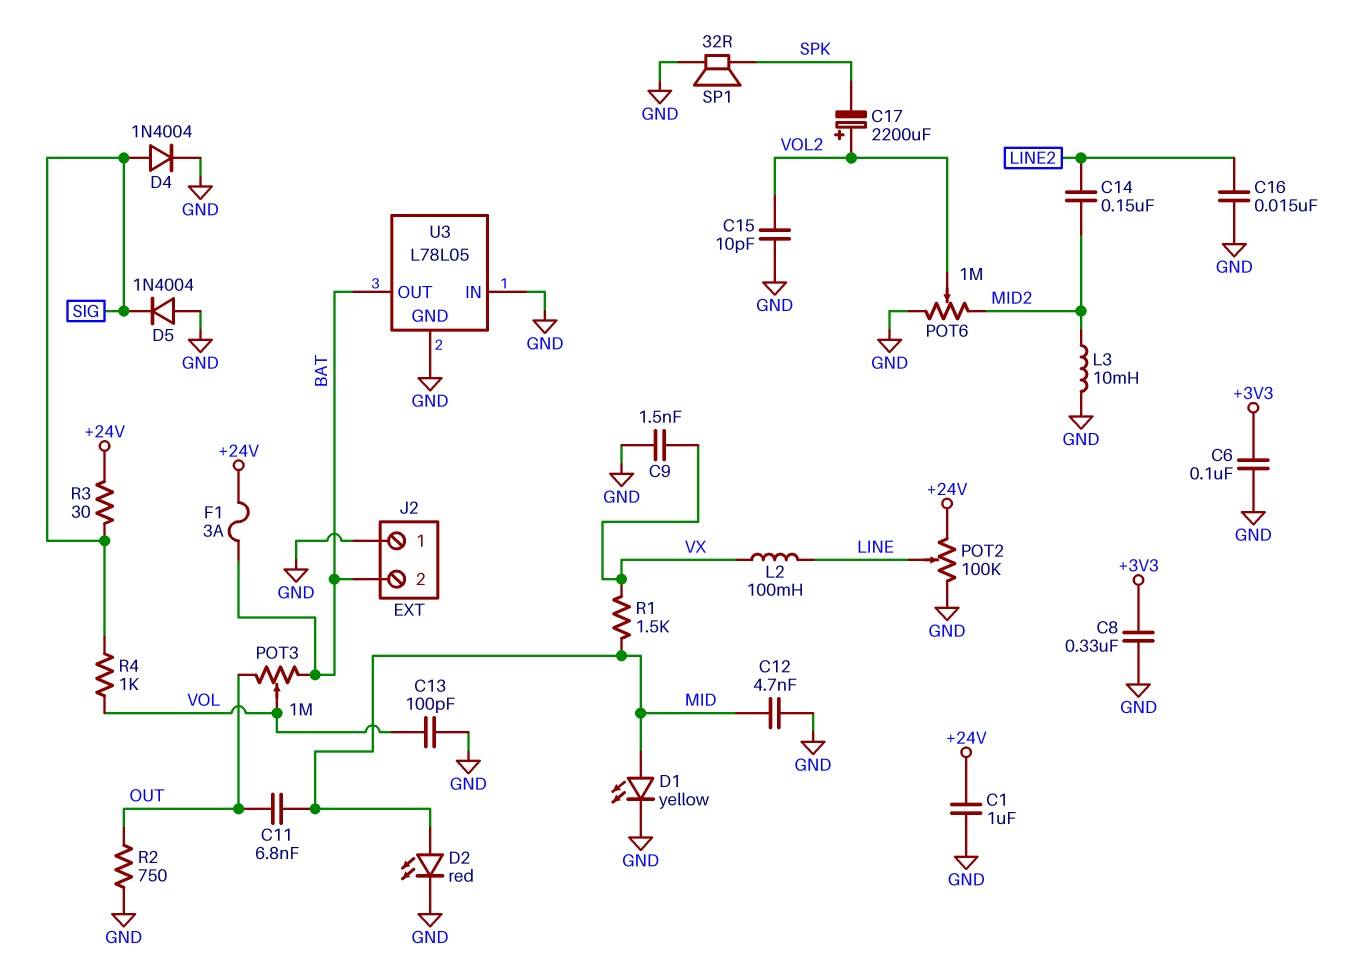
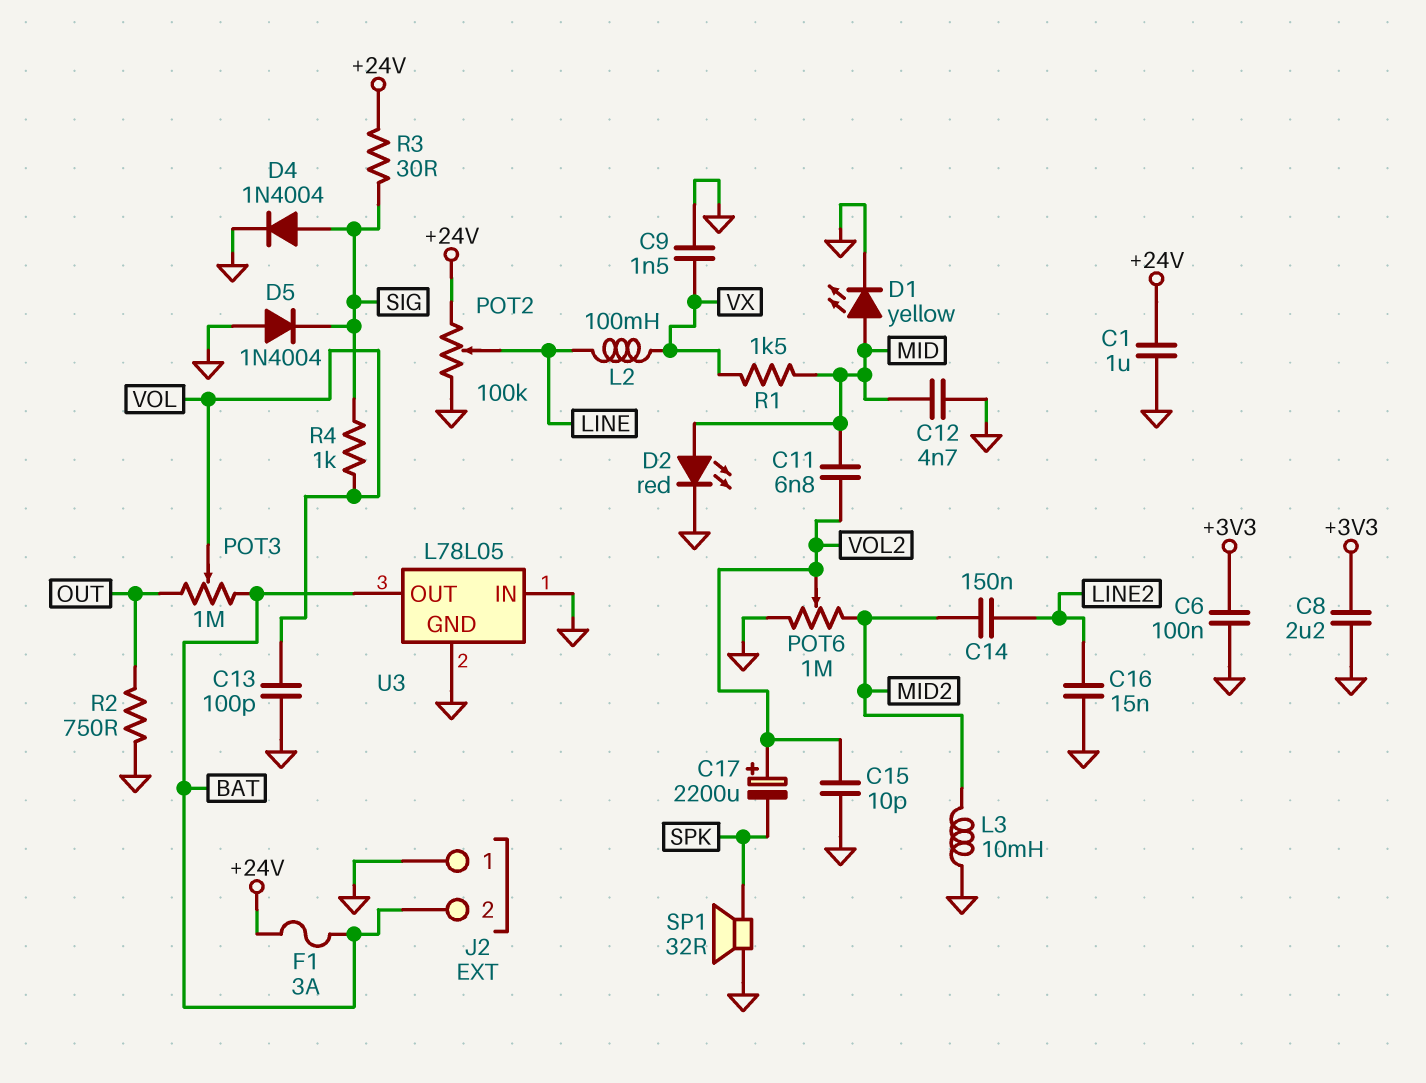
C8: 330nF (+3V3, GND) -> 2.2uF (+3V3, GND)
C11: 6.8nF (MID, OUT) -> 6.8nF (MID, VOL2)

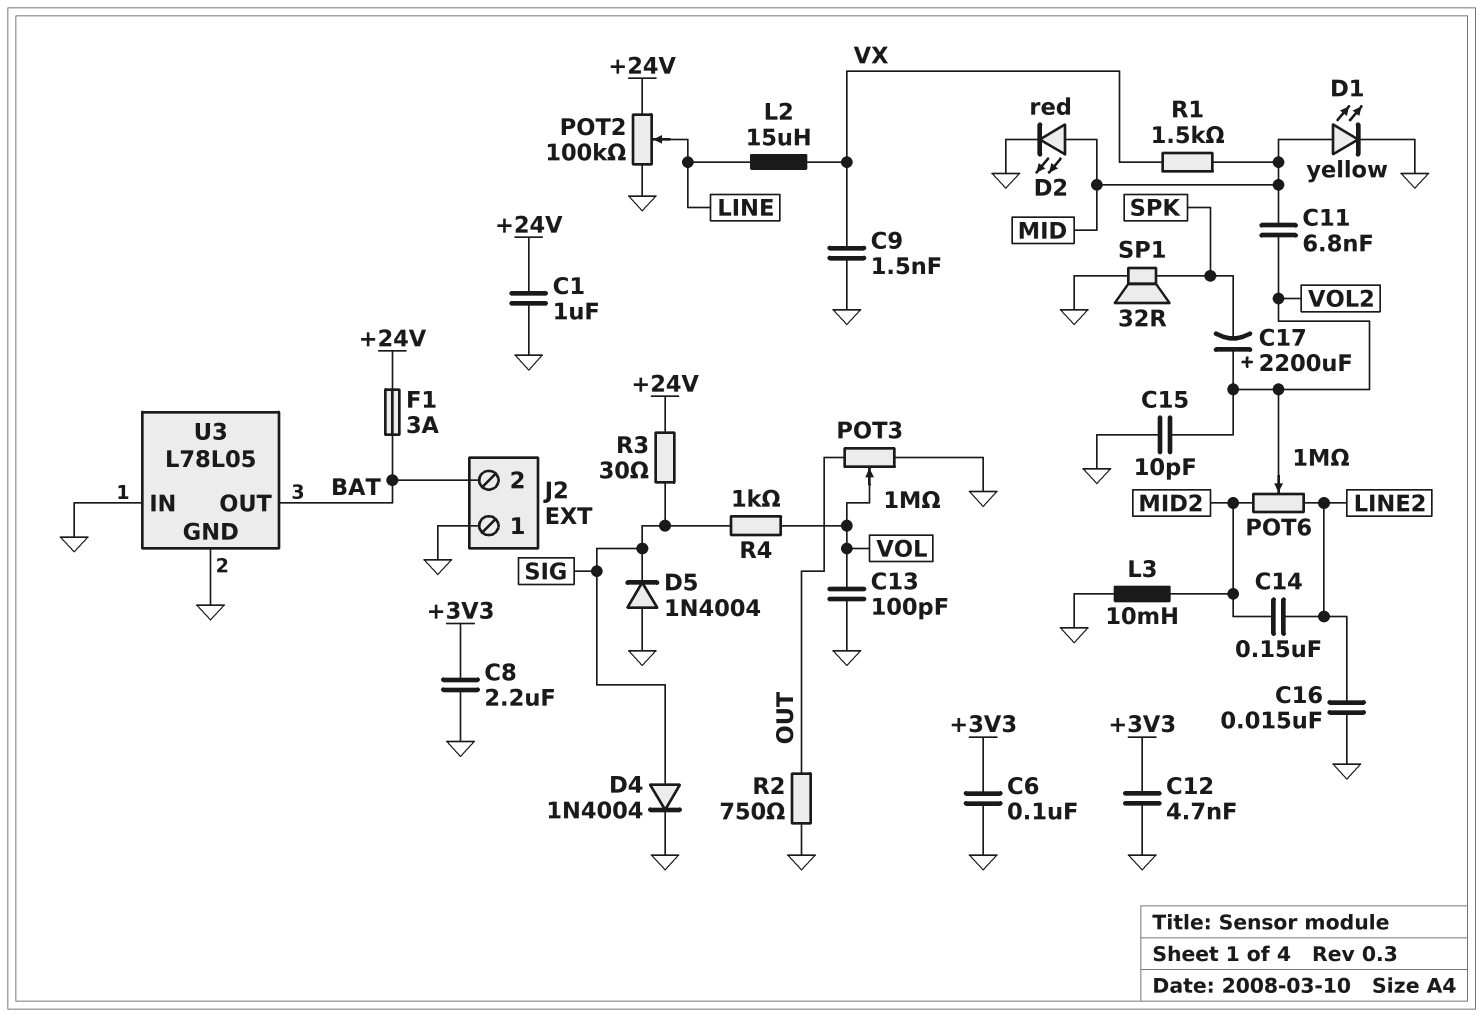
C12: 4.7nF (GND, MID) -> 4.7nF (+3V3, GND)
L2: 100mH (LINE, VX) -> 15uH (LINE, VX)
POT3: 1M (BAT, OUT, wiper VOL) -> 1M (GND, OUT, wiper VOL)
POT6: 1M (GND, MID2, wiper VOL2) -> 1M (LINE2, MID2, wiper VOL2)

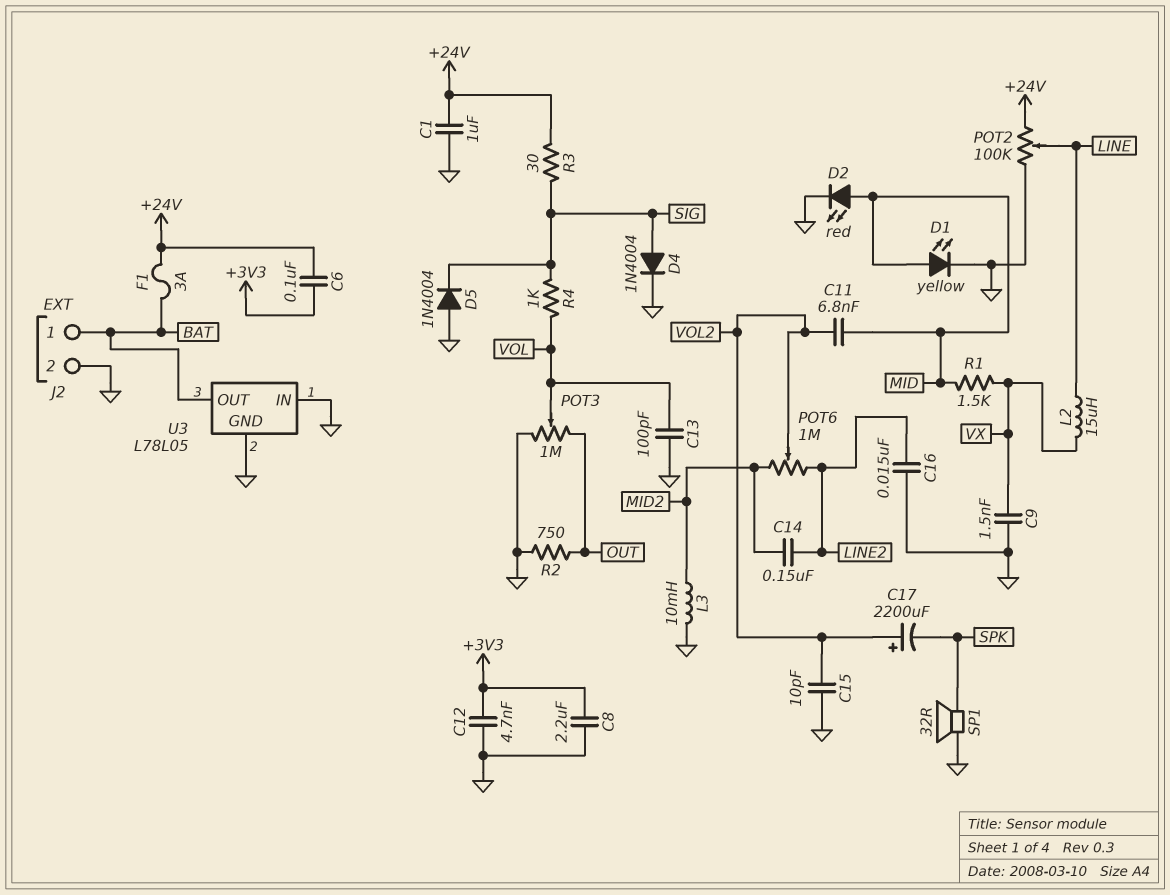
C6: 100nF (+3V3, GND) -> 100nF (+3V3, +24V)
J2 pin 1: GND -> BAT
J2 pin 2: BAT -> GND

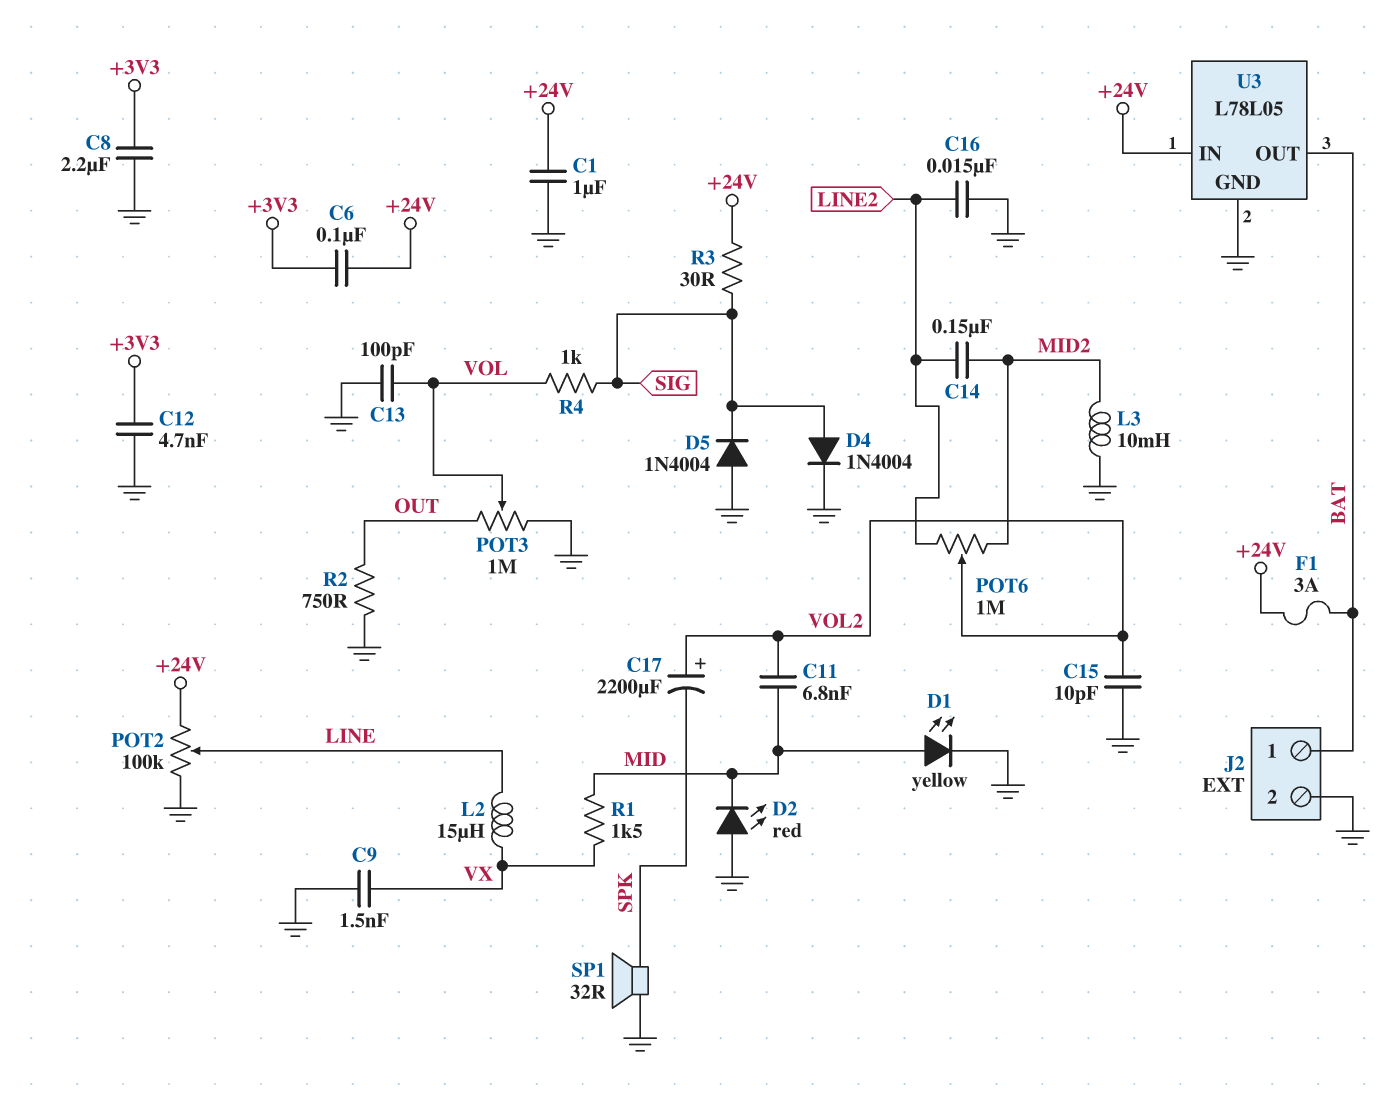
D2: LED red (A MID, K GND) -> LED red (A GND, K MID)
U3 pin IN: GND -> +24V

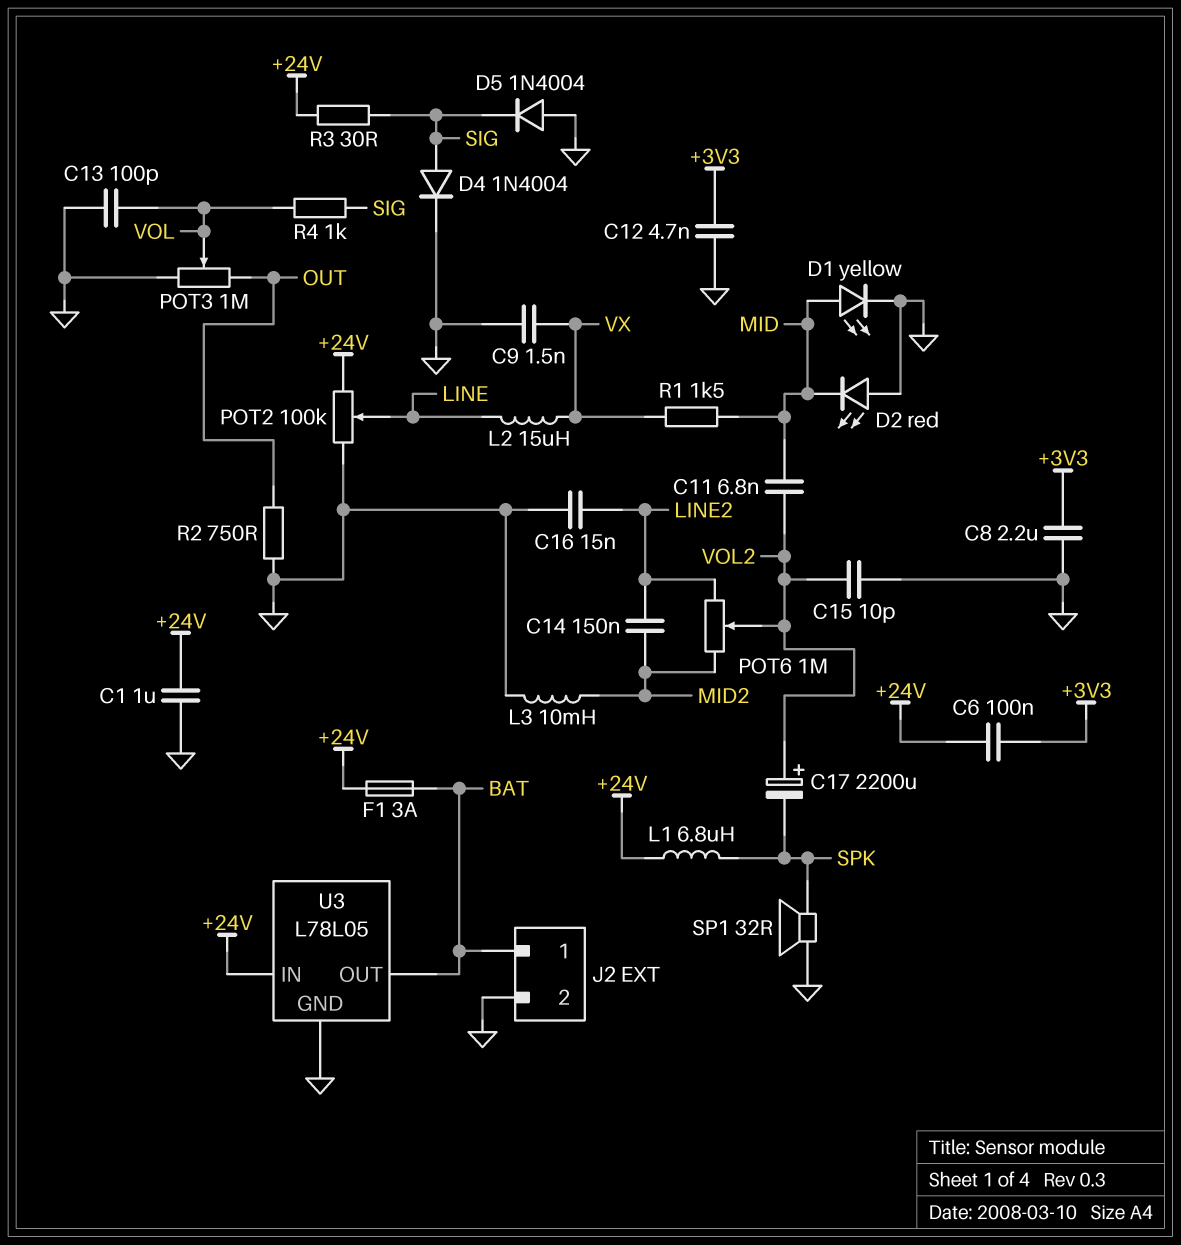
L1: none -> 6.8uH (+24V, SPK)

